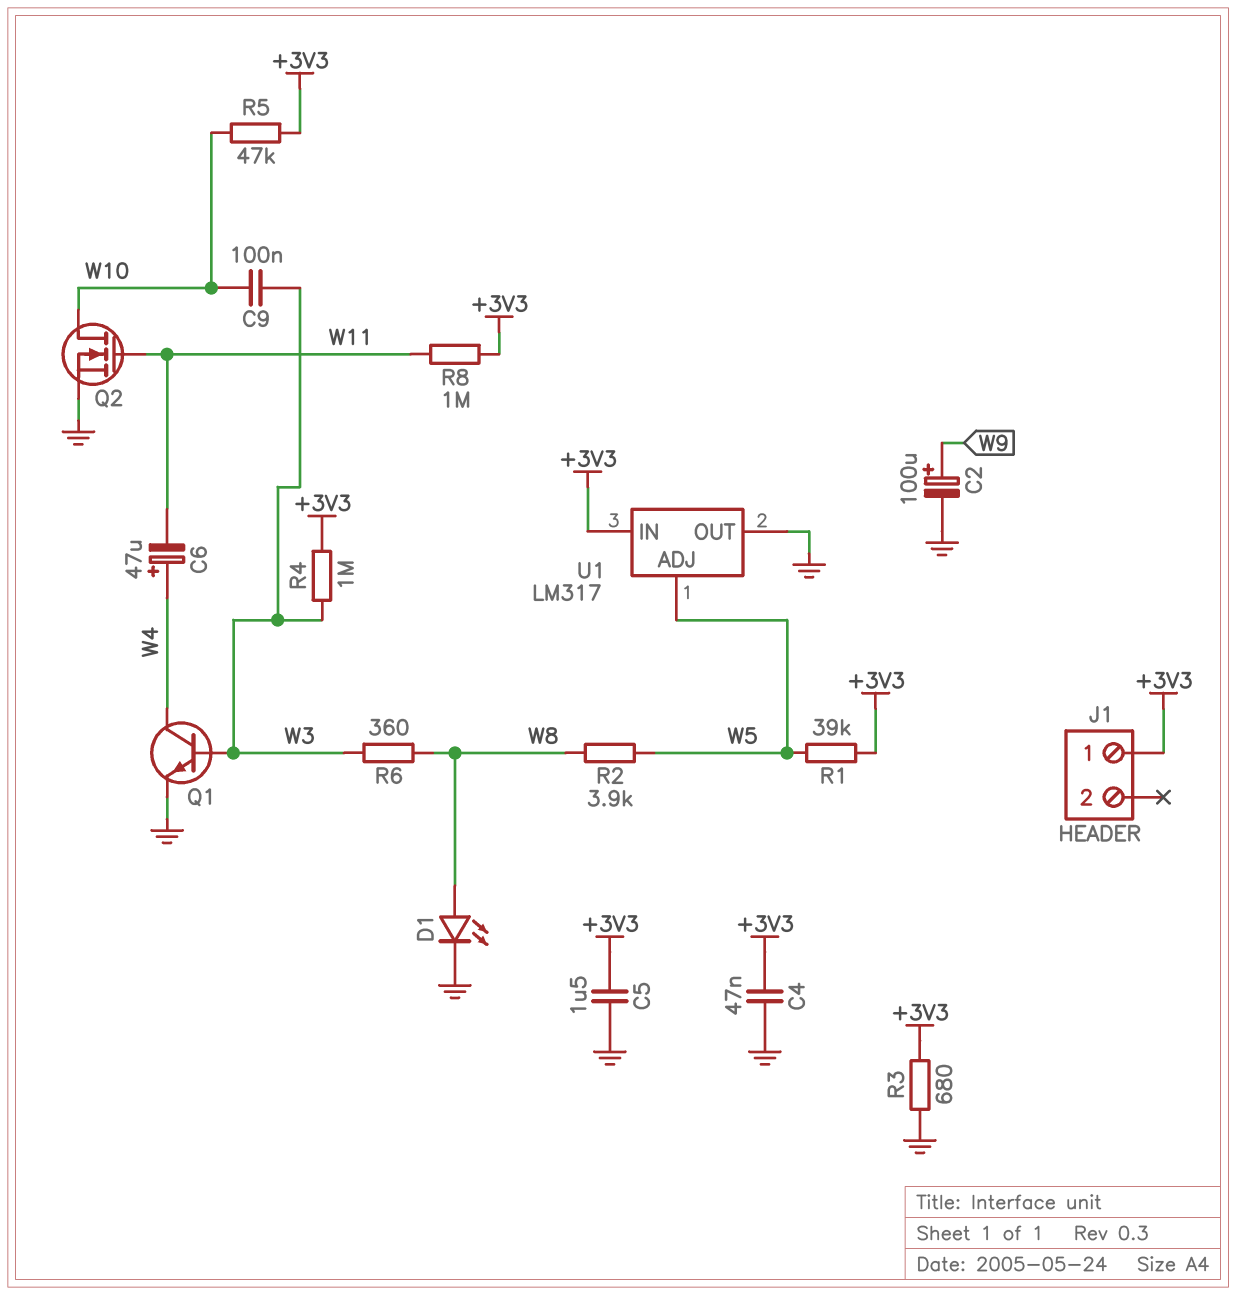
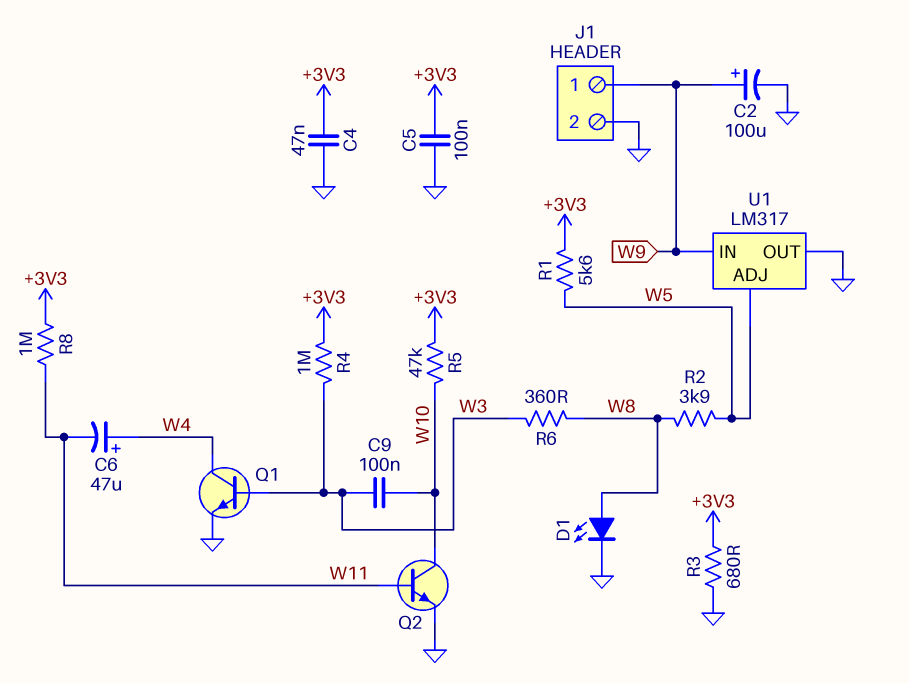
C5: 1.5uF (+3V3, GND) -> 100nF (+3V3, GND)
J1 pin 1: +3V3 -> W9
J1 pin 2: none -> GND
Q2: NMOS (G W11, D W10, S GND) -> NPN (B W11, C W10, E GND)
R1: 39k (+3V3, W5) -> 5.6k (+3V3, W5)
U1 pin IN: +3V3 -> W9

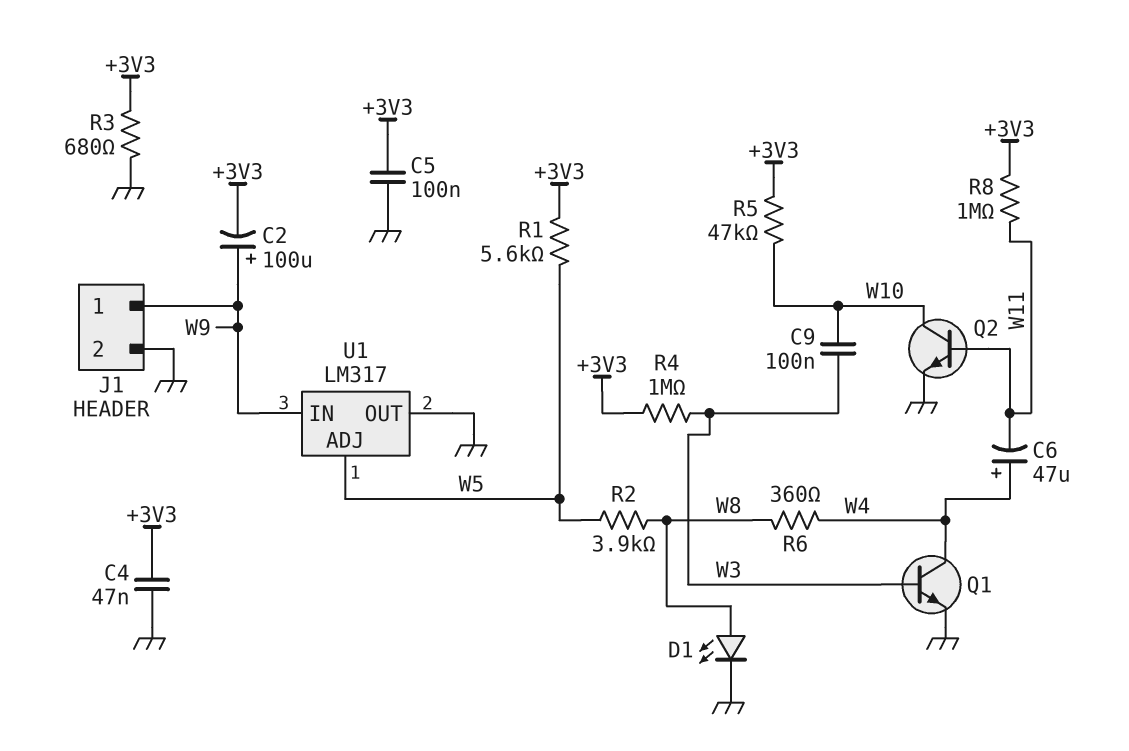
C2: 100uF (plus W9, minus GND) -> 100uF (plus W9, minus +3V3)
R6: 360 (W3, W8) -> 360 (W4, W8)

